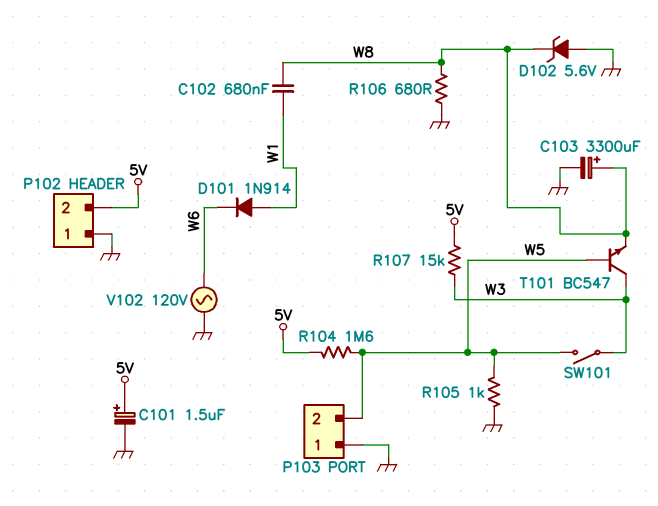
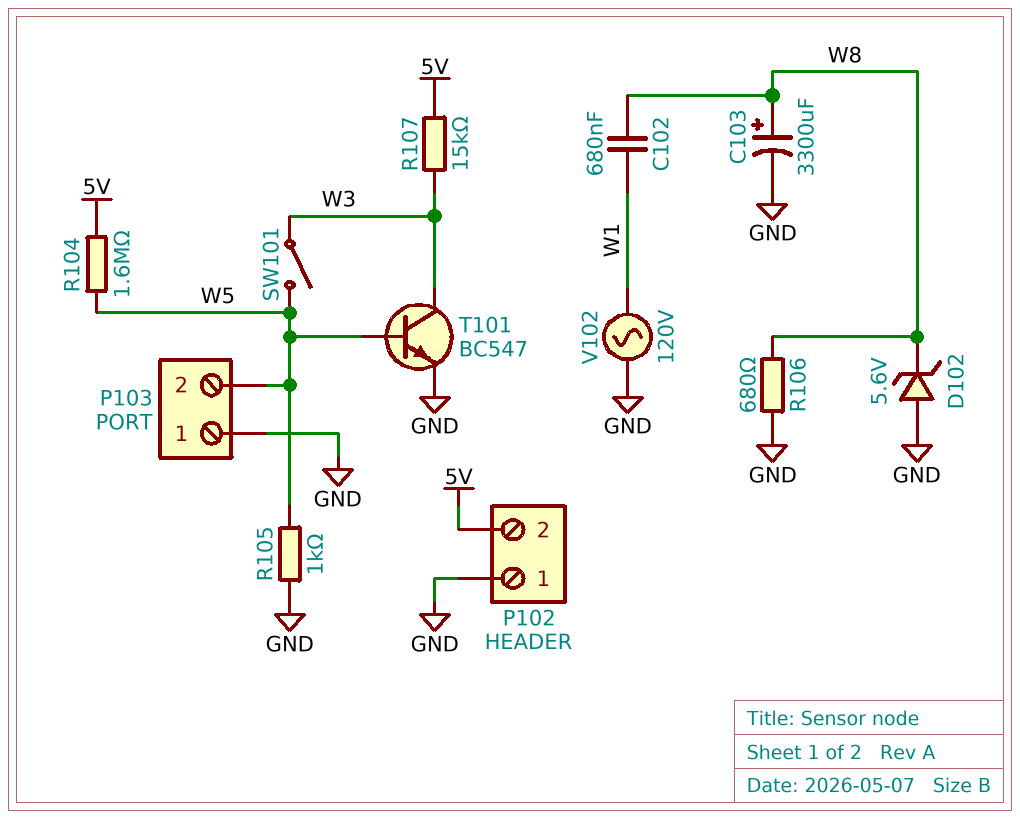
C101: 1.5uF (plus 5V, minus GND) -> none
D101: diode 1N914 (A W1, K W6) -> none
T101: NPN BC547 (B W5, C W3, E W8) -> NPN BC547 (B W5, C W3, E GND)
V102: AC 120V (GND, W6) -> AC 120V (GND, W1)

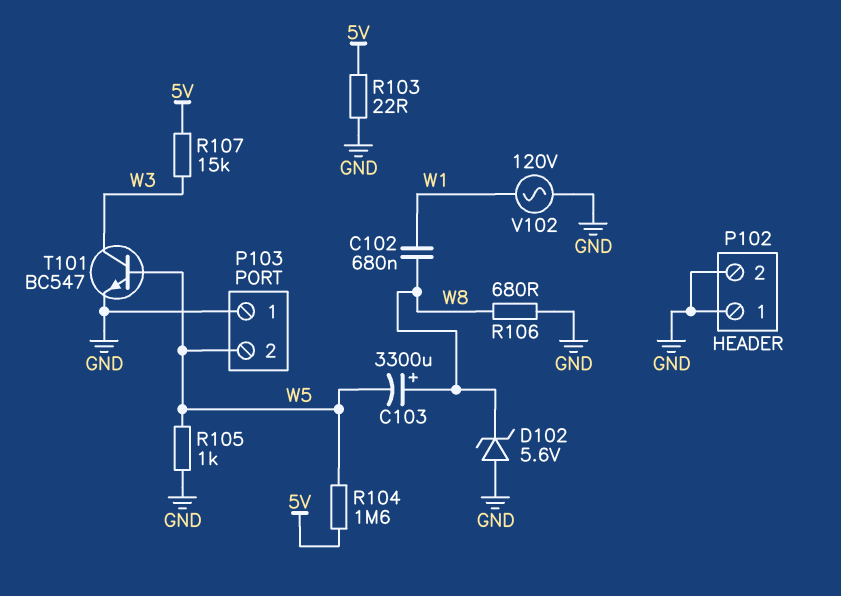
C103: 3300uF (plus W8, minus GND) -> 3300uF (plus W8, minus W5)
P102 pin 2: 5V -> GND
R103: none -> 22 (5V, GND)
SW101: switch (W3, W5) -> none

